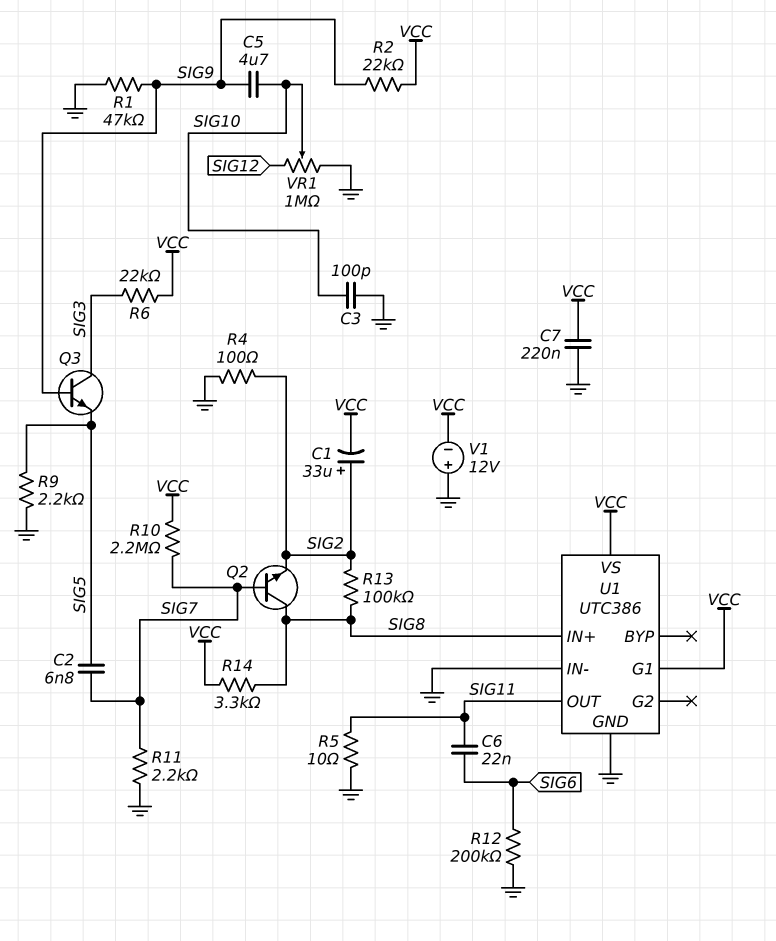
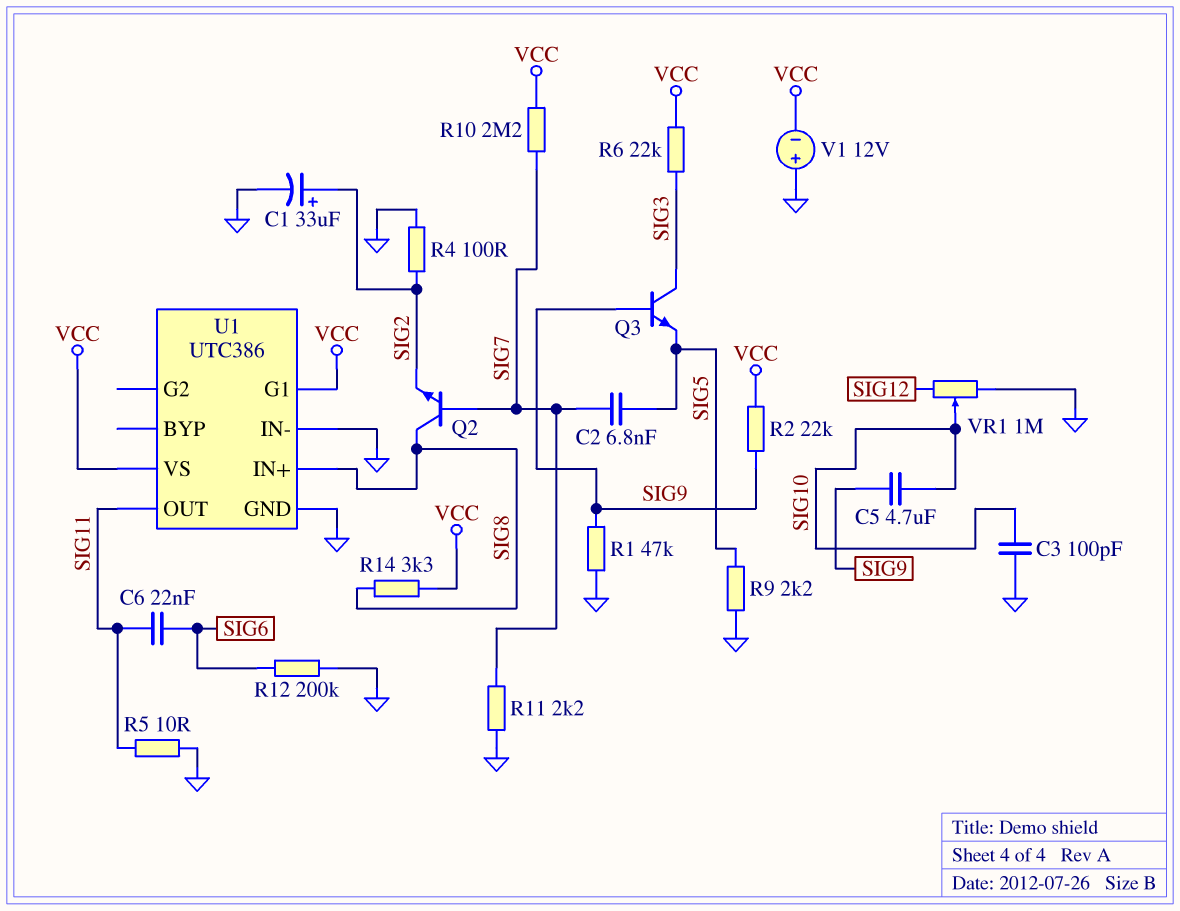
C1: 33uF (plus SIG2, minus VCC) -> 33uF (plus SIG2, minus GND)
C7: 220nF (GND, VCC) -> none
R13: 100k (SIG2, SIG8) -> none

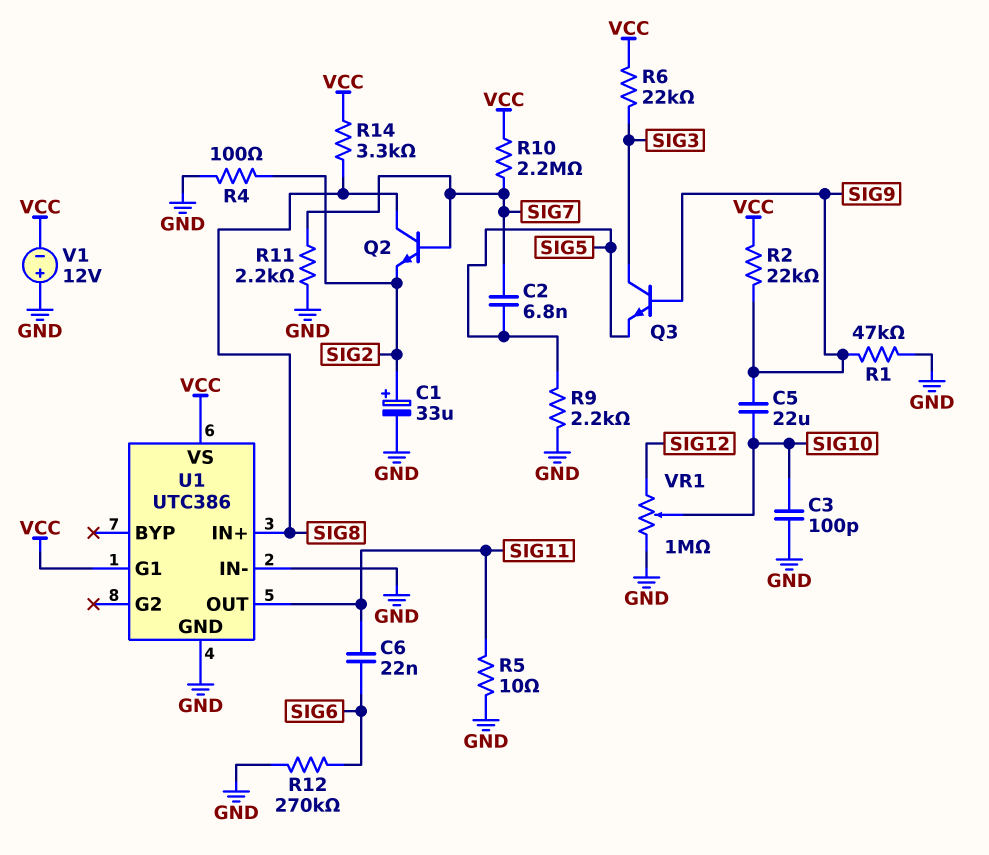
C5: 4.7uF (SIG9, SIG10) -> 22uF (SIG9, SIG10)
R12: 200k (GND, SIG6) -> 270k (GND, SIG6)

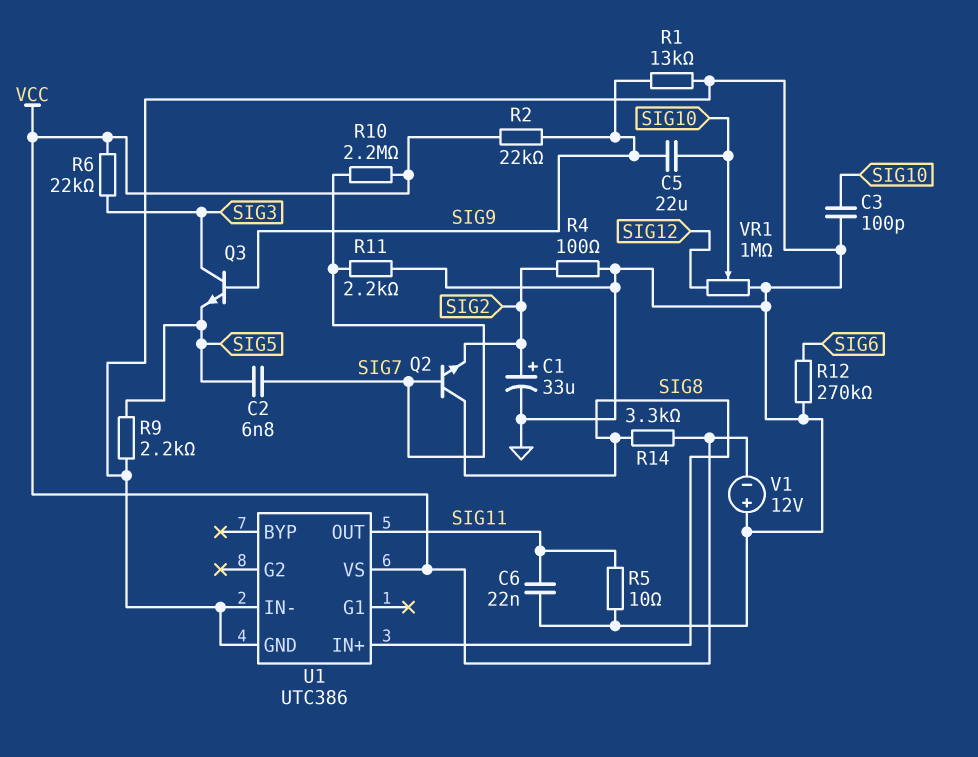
C6: 22nF (SIG6, SIG11) -> 22nF (GND, SIG11)
R1: 47k (GND, SIG9) -> 13k (GND, SIG9)
U1 pin G1: VCC -> none

